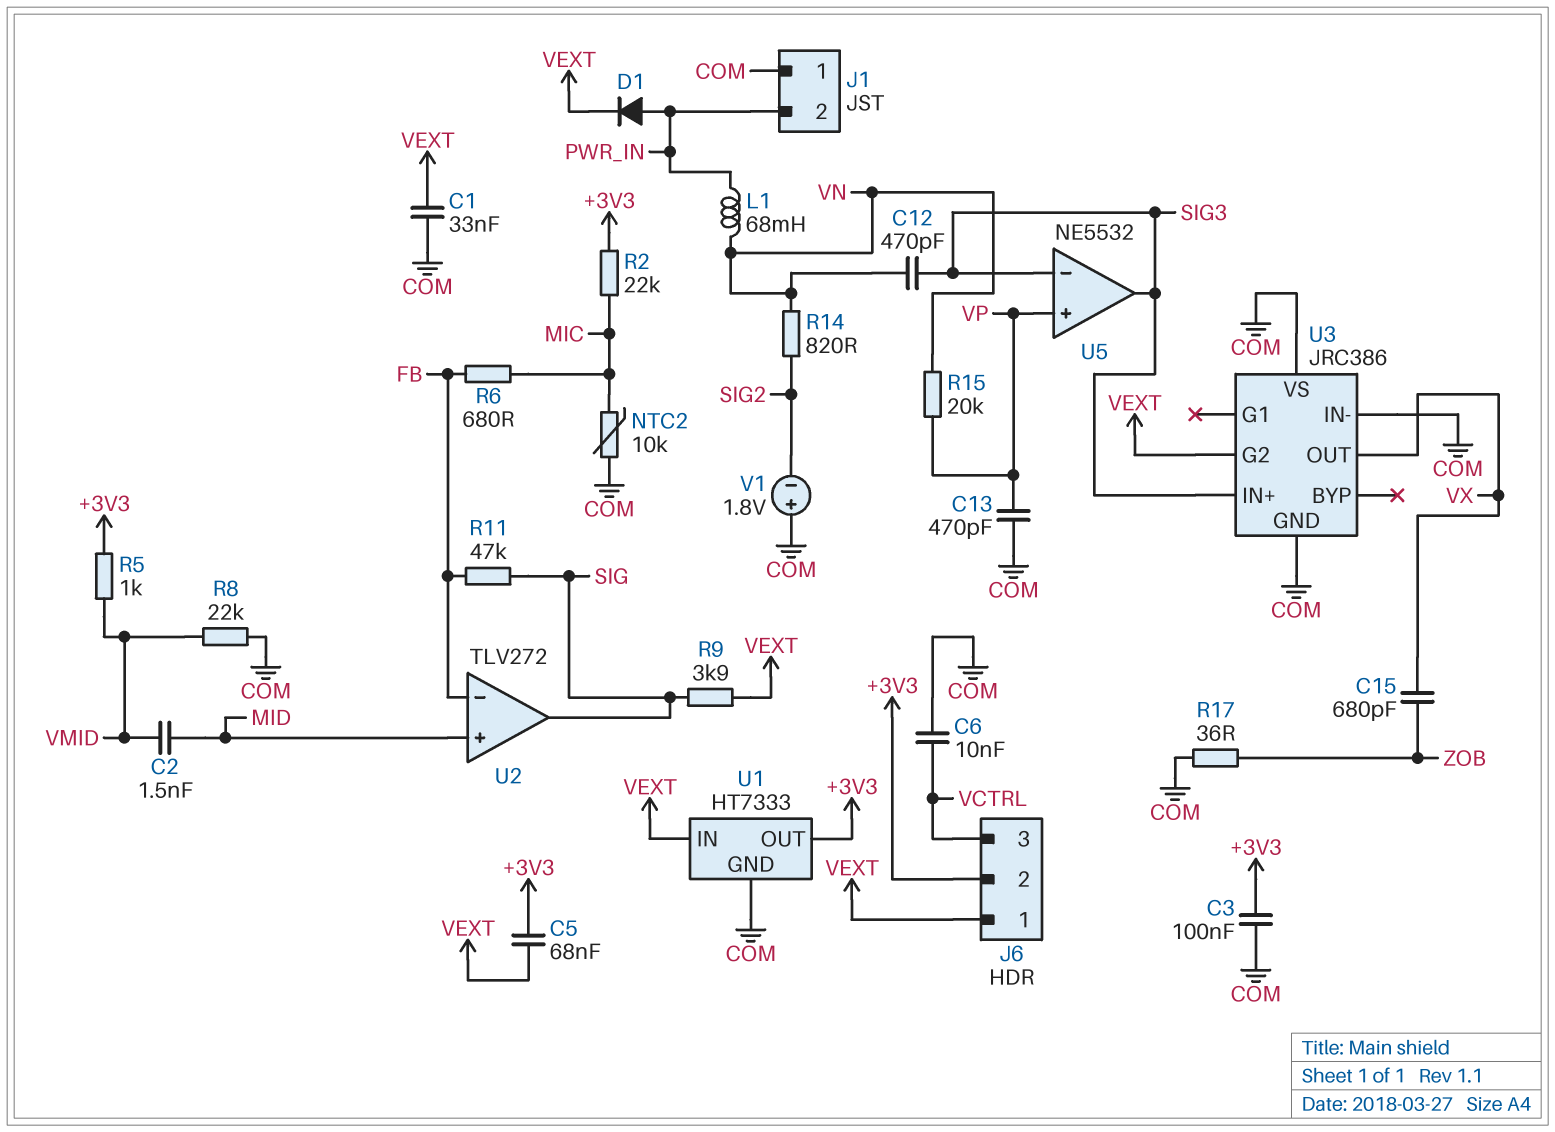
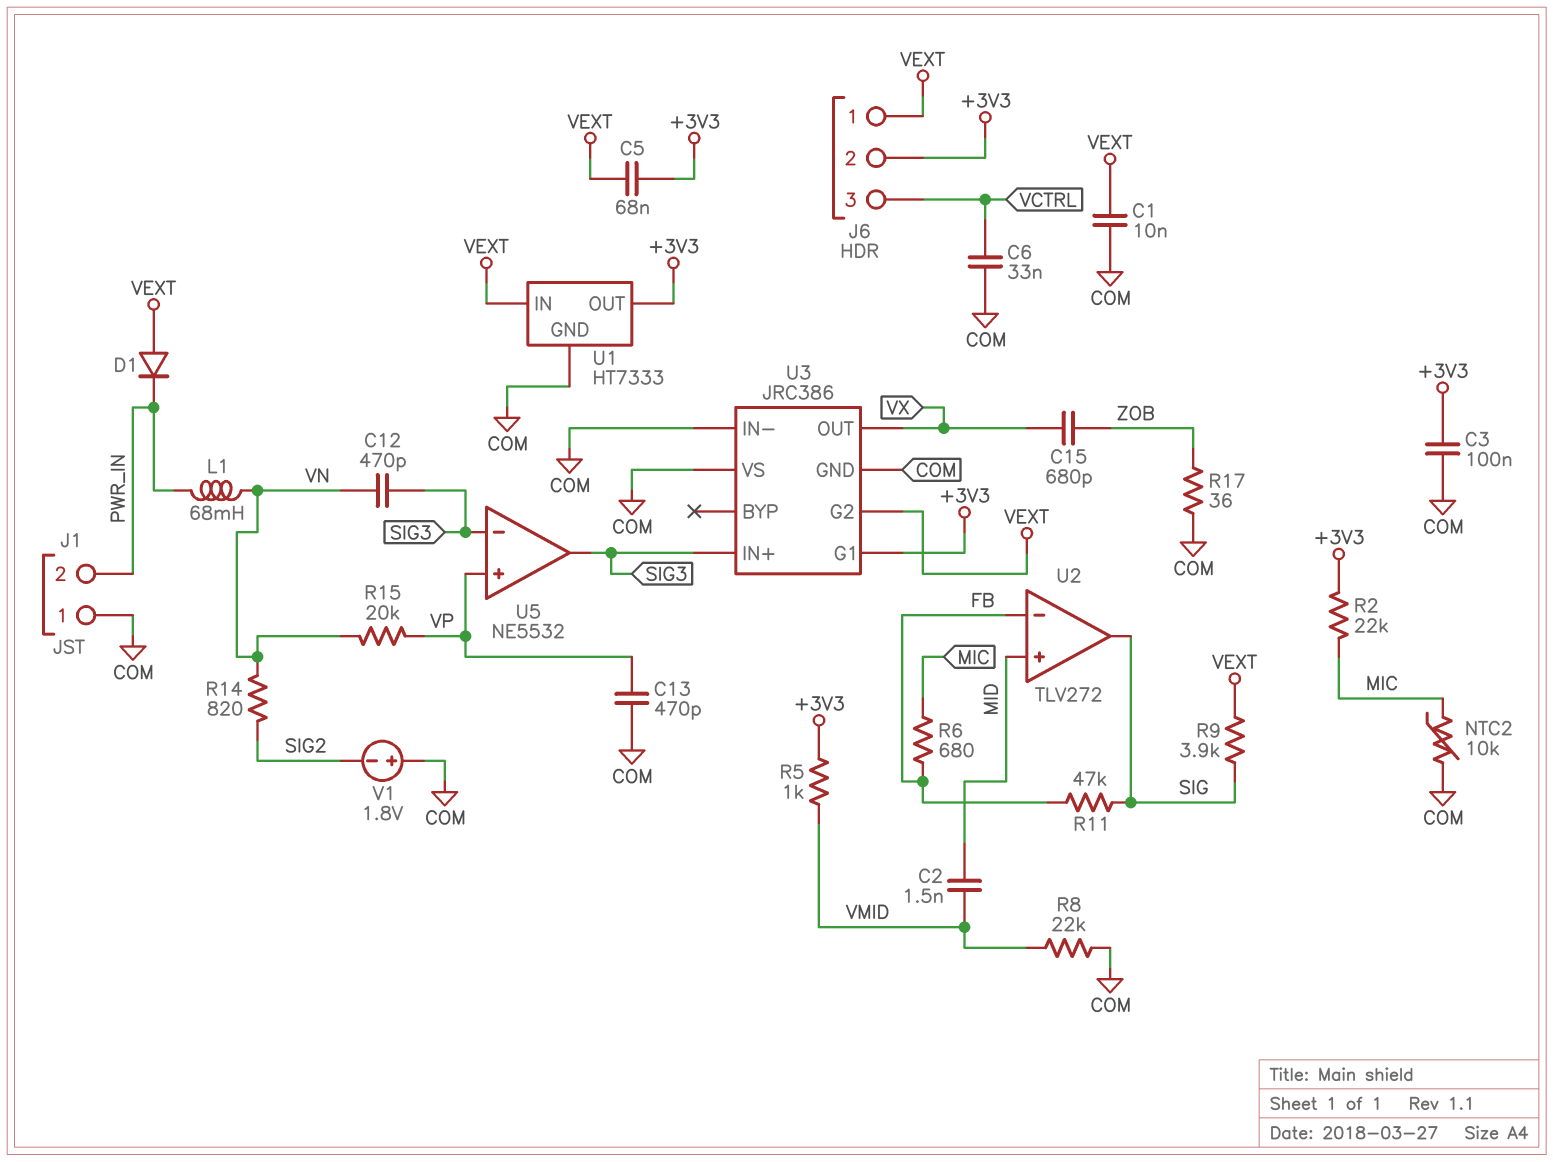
C1: 33nF (COM, VEXT) -> 10nF (COM, VEXT)
C6: 10nF (COM, VCTRL) -> 33nF (COM, VCTRL)
D1: diode (A PWR_IN, K VEXT) -> diode (A VEXT, K PWR_IN)
U3 pin G1: none -> +3V3

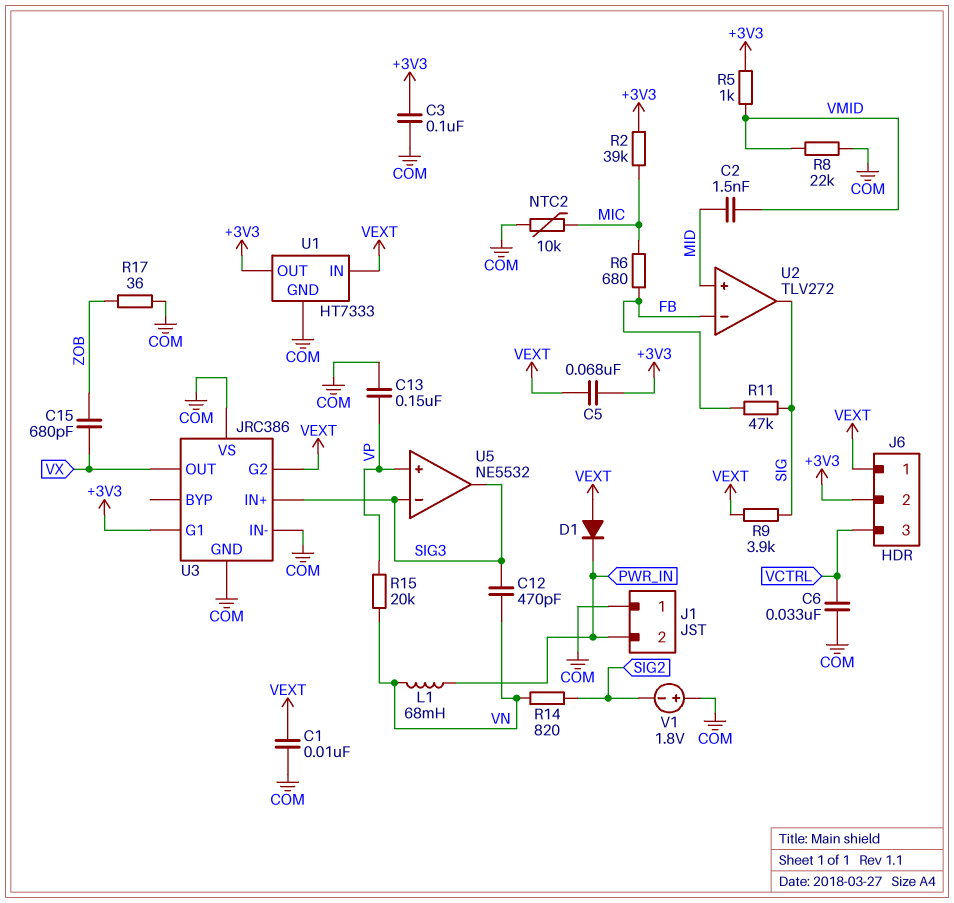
C13: 470pF (COM, VP) -> 150nF (COM, VP)
R2: 22k (+3V3, MIC) -> 39k (+3V3, MIC)

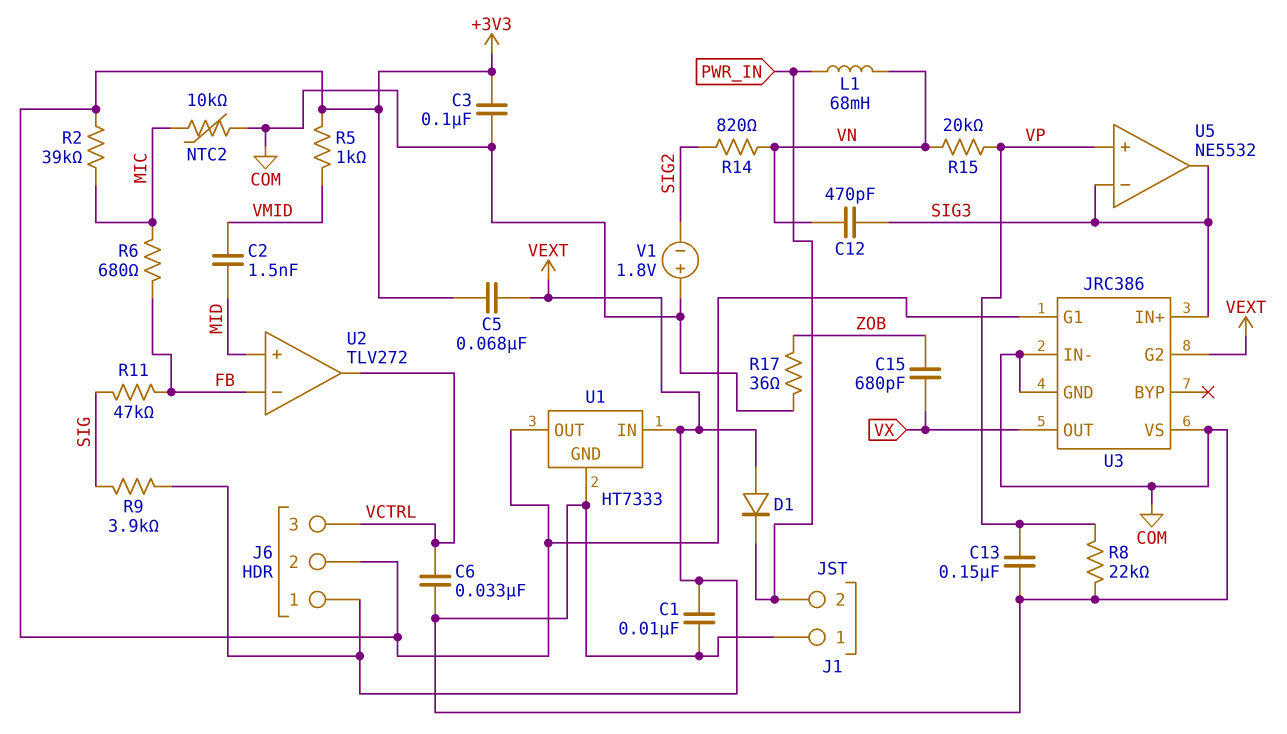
R8: 22k (COM, VMID) -> 22k (COM, VP)
U2 pin out: SIG -> VCTRL

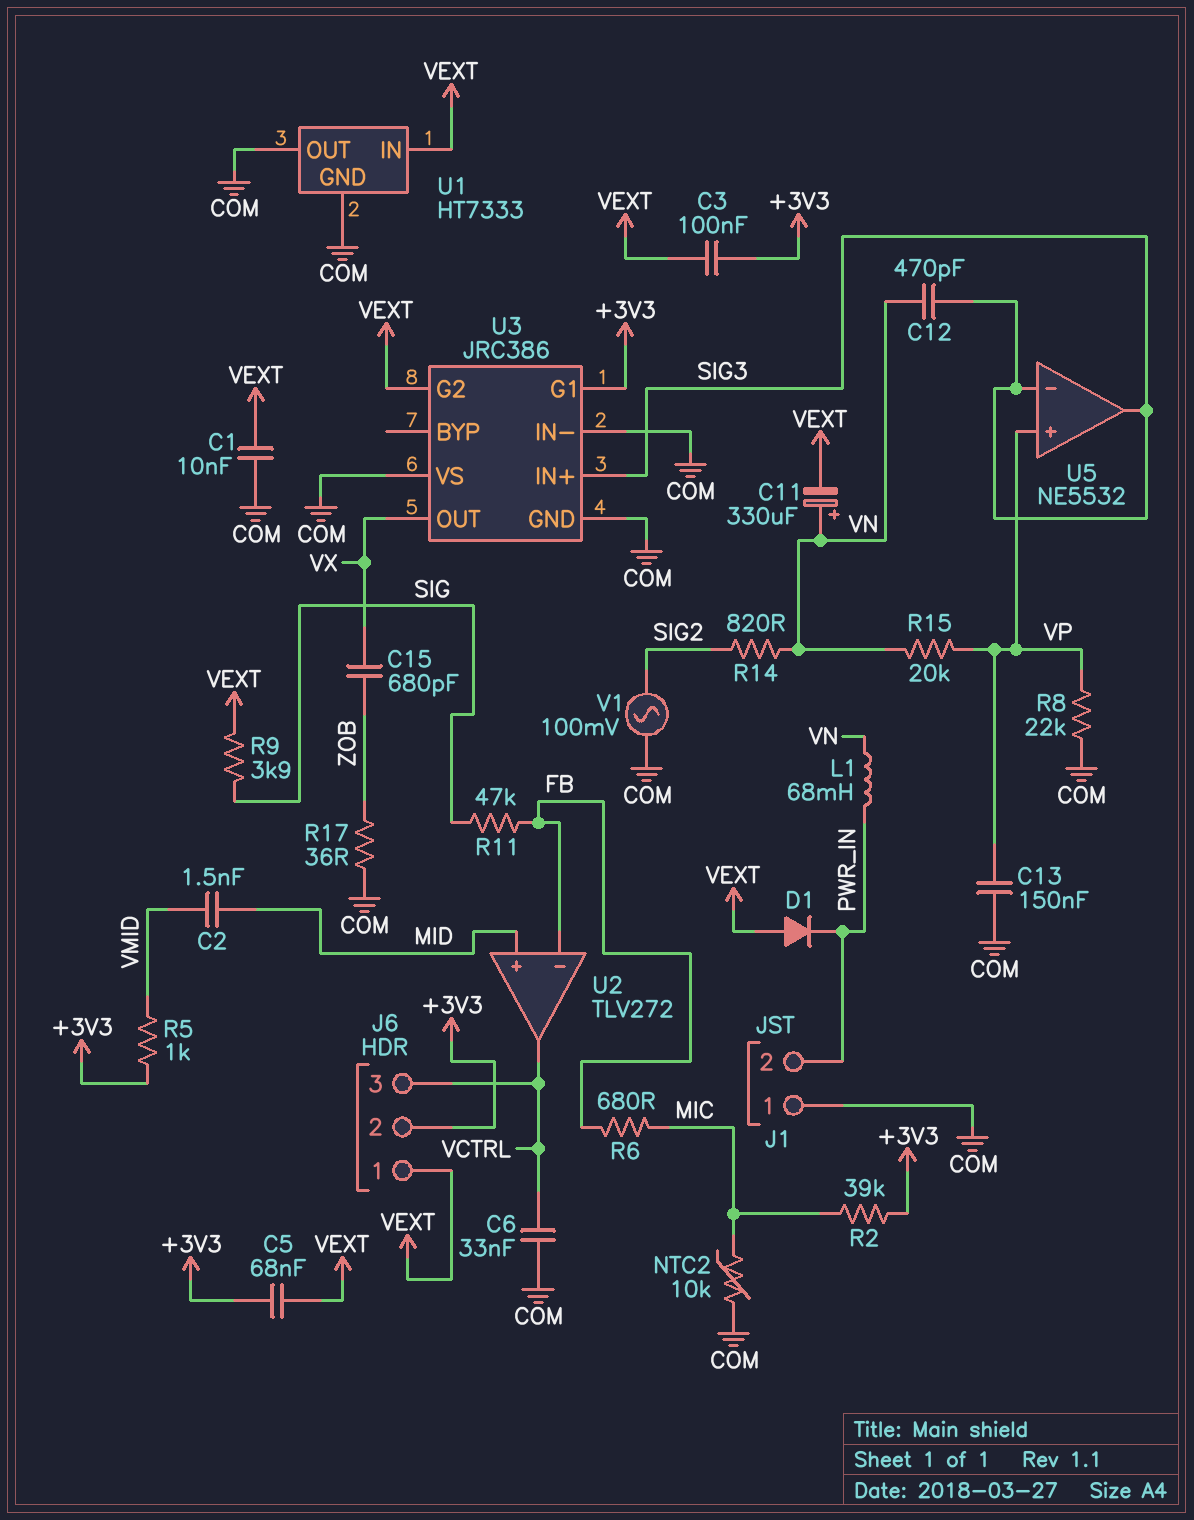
C3: 100nF (+3V3, COM) -> 100nF (+3V3, VEXT)
C11: none -> 330uF (plus VN, minus VEXT)
U1 pin OUT: +3V3 -> COM
V1: 1.8V (plus COM, minus SIG2) -> AC 100mV (COM, SIG2)

